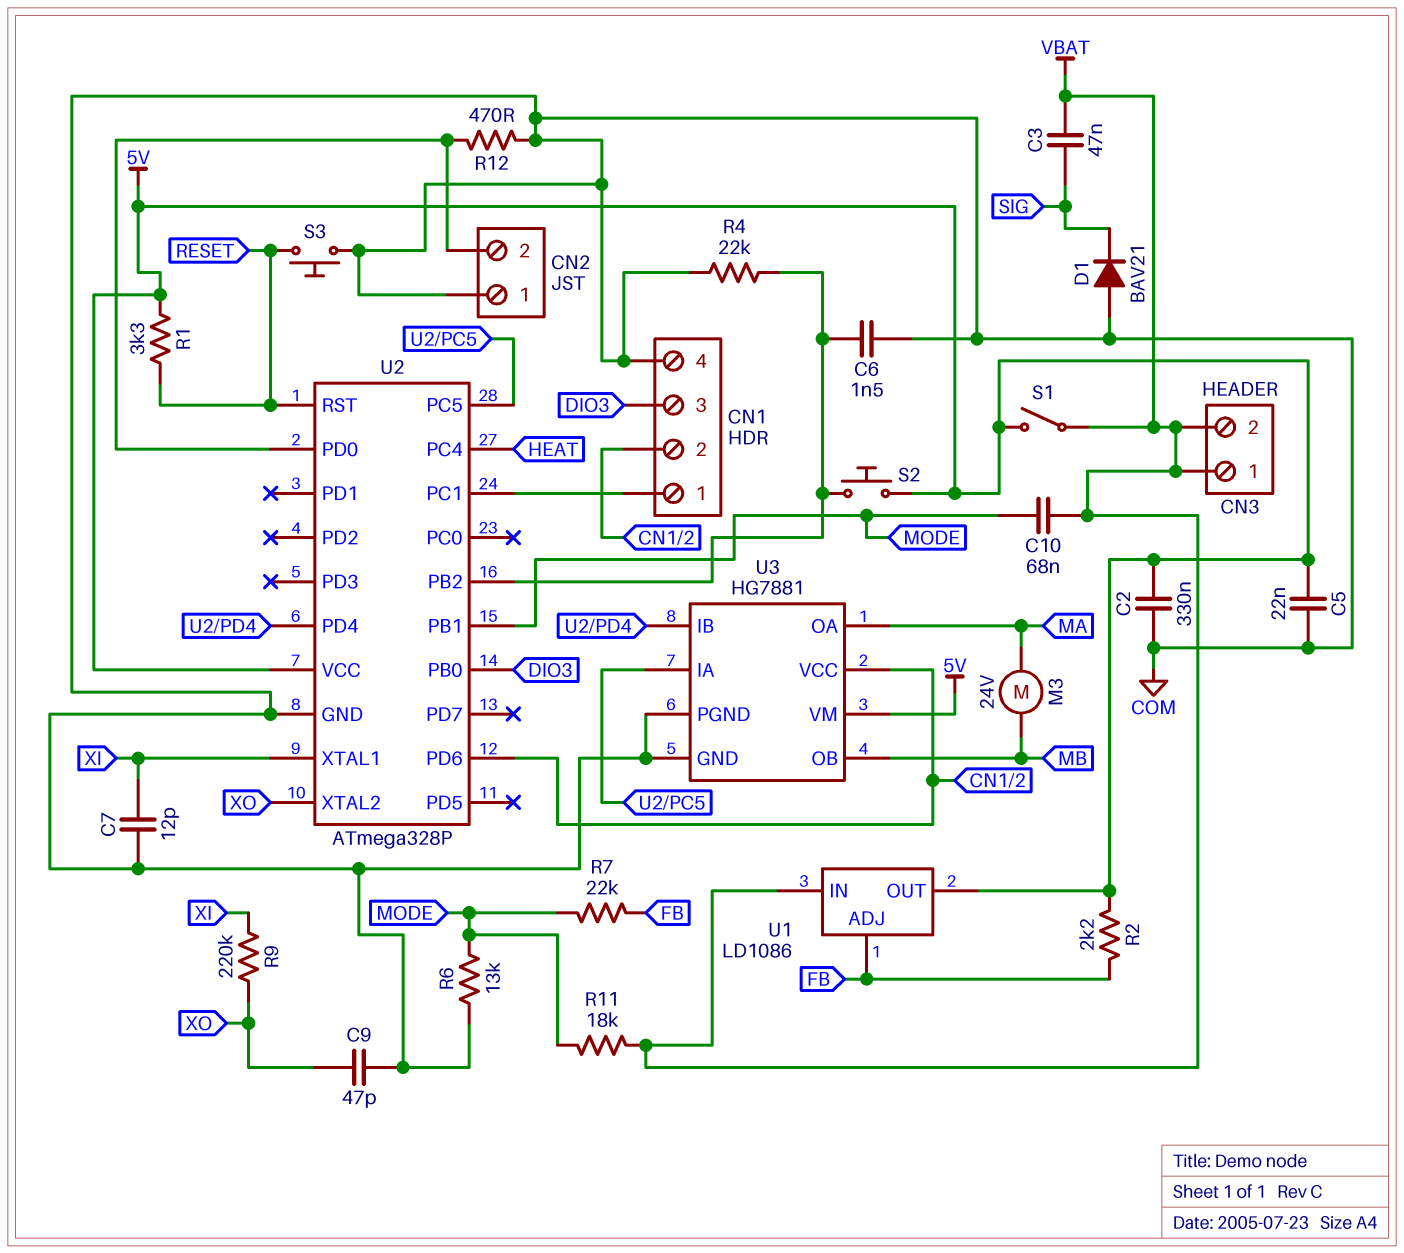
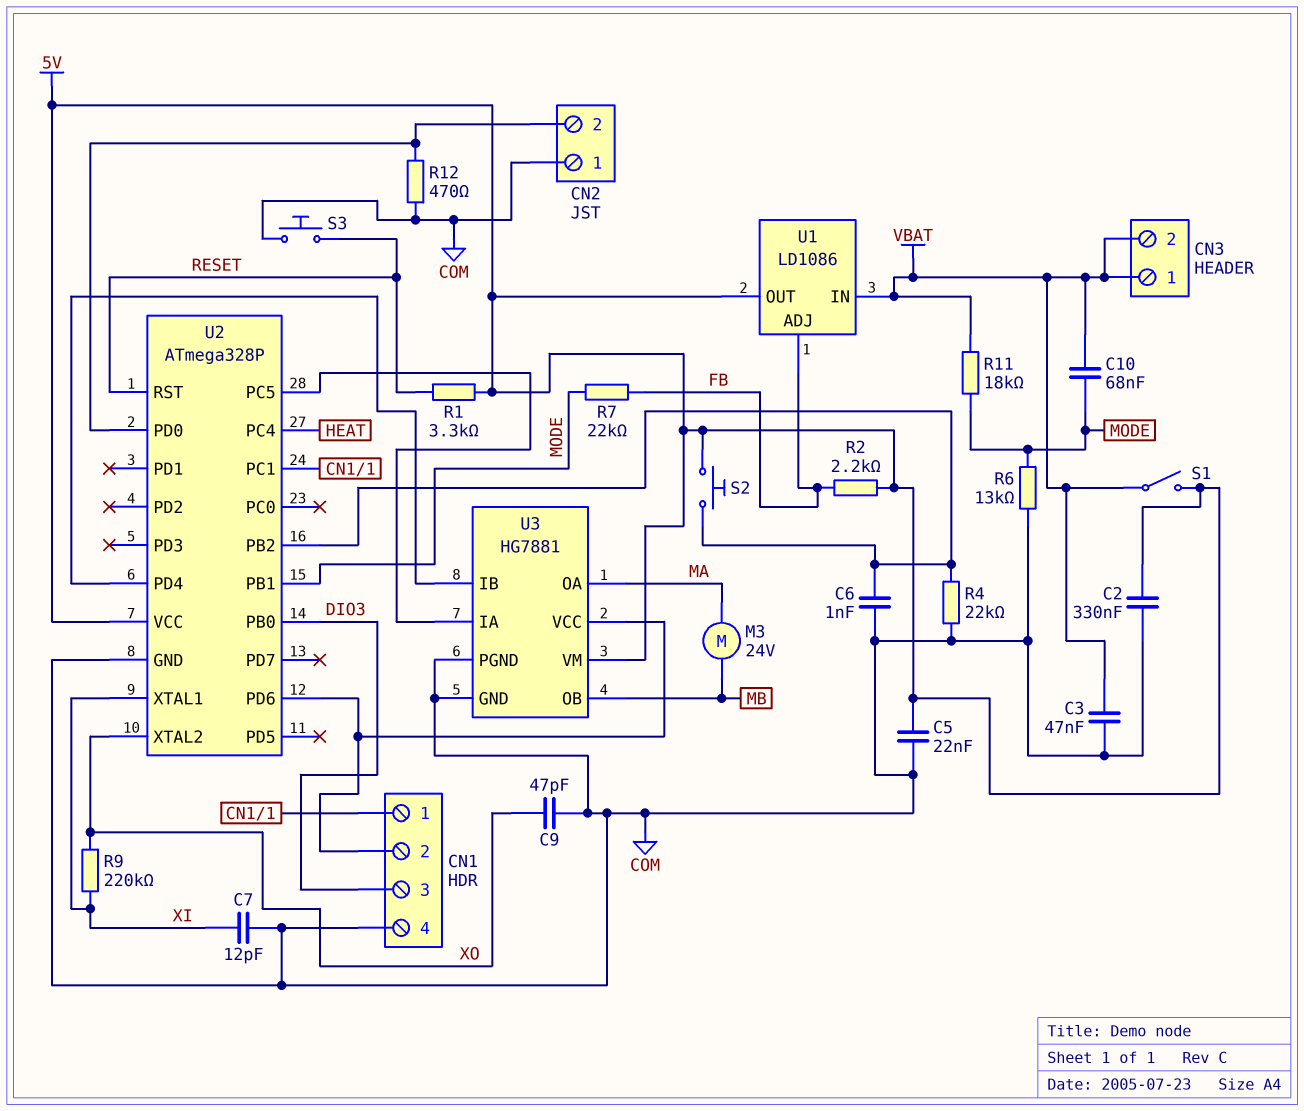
C3: 47nF (SIG, VBAT) -> 47nF (COM, VBAT)
C6: 1.5nF (COM, U2/PB2) -> 1nF (COM, U2/PB2)
D1: diode BAV21 (A COM, K SIG) -> none

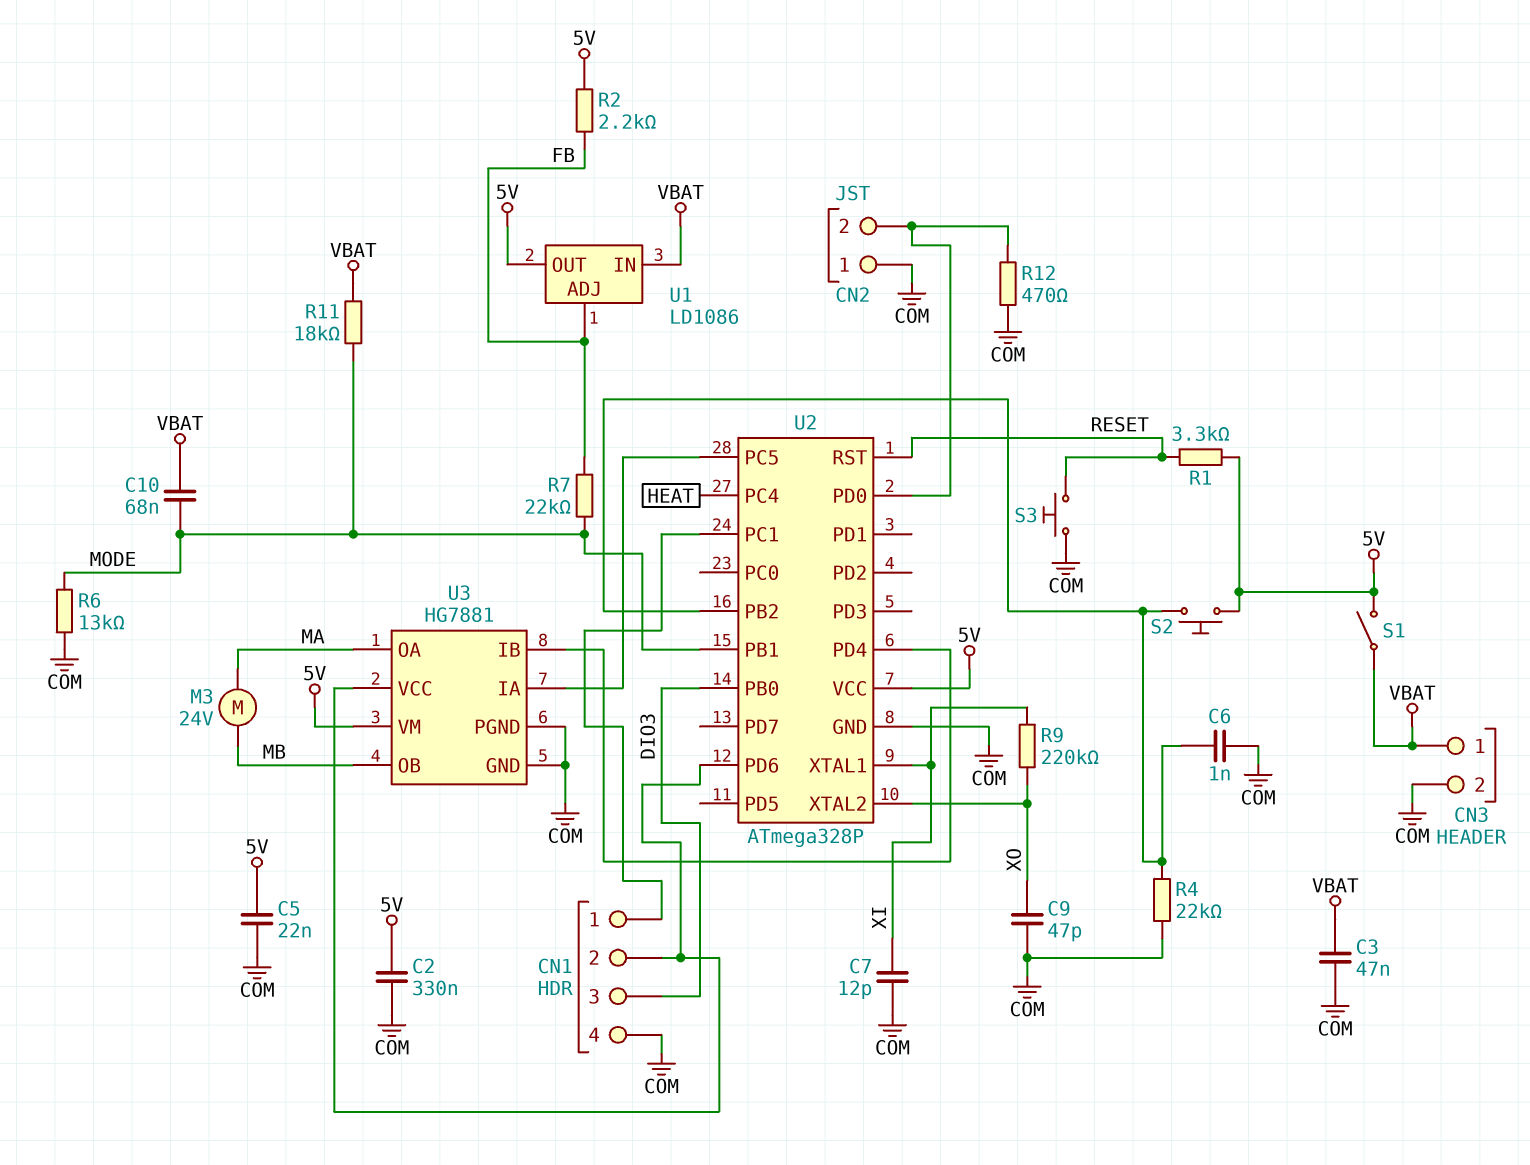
CN3 pin 2: VBAT -> COM

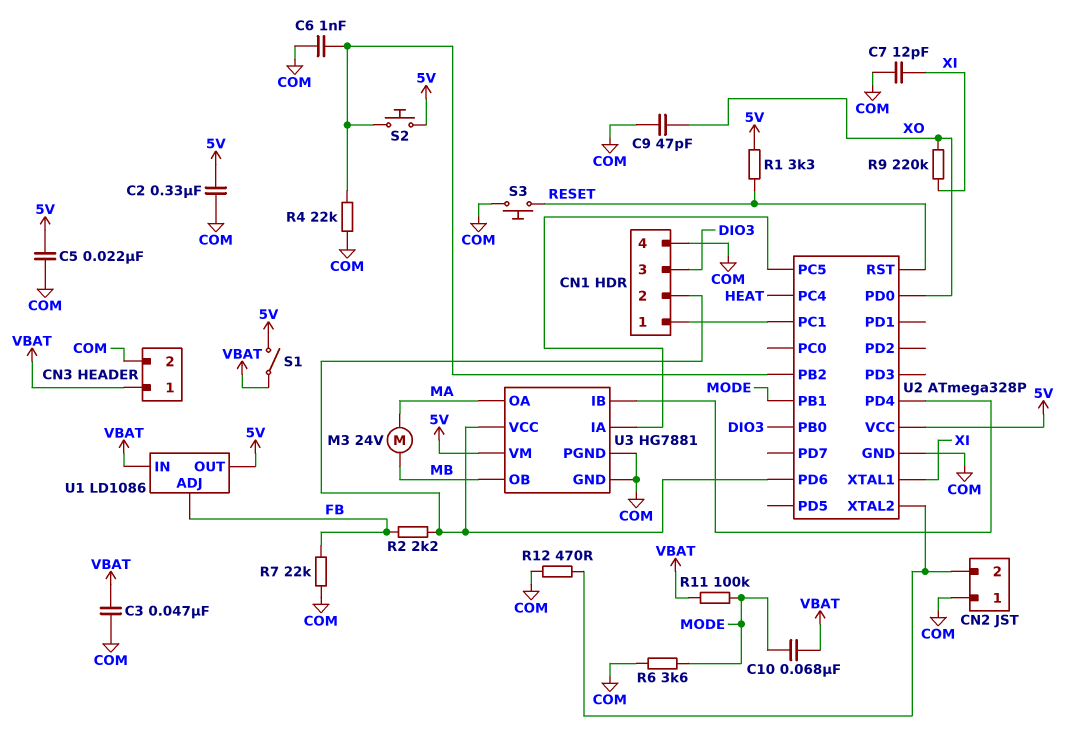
R2: 2.2k (5V, FB) -> 2.2k (CN1/2, FB)
R6: 13k (COM, MODE) -> 3.6k (COM, MODE)
R7: 22k (FB, MODE) -> 22k (COM, FB)
R11: 18k (MODE, VBAT) -> 100k (MODE, VBAT)
U2 pin PD0: CN2/2 -> XO
U2 pin XTAL2: XO -> CN2/2

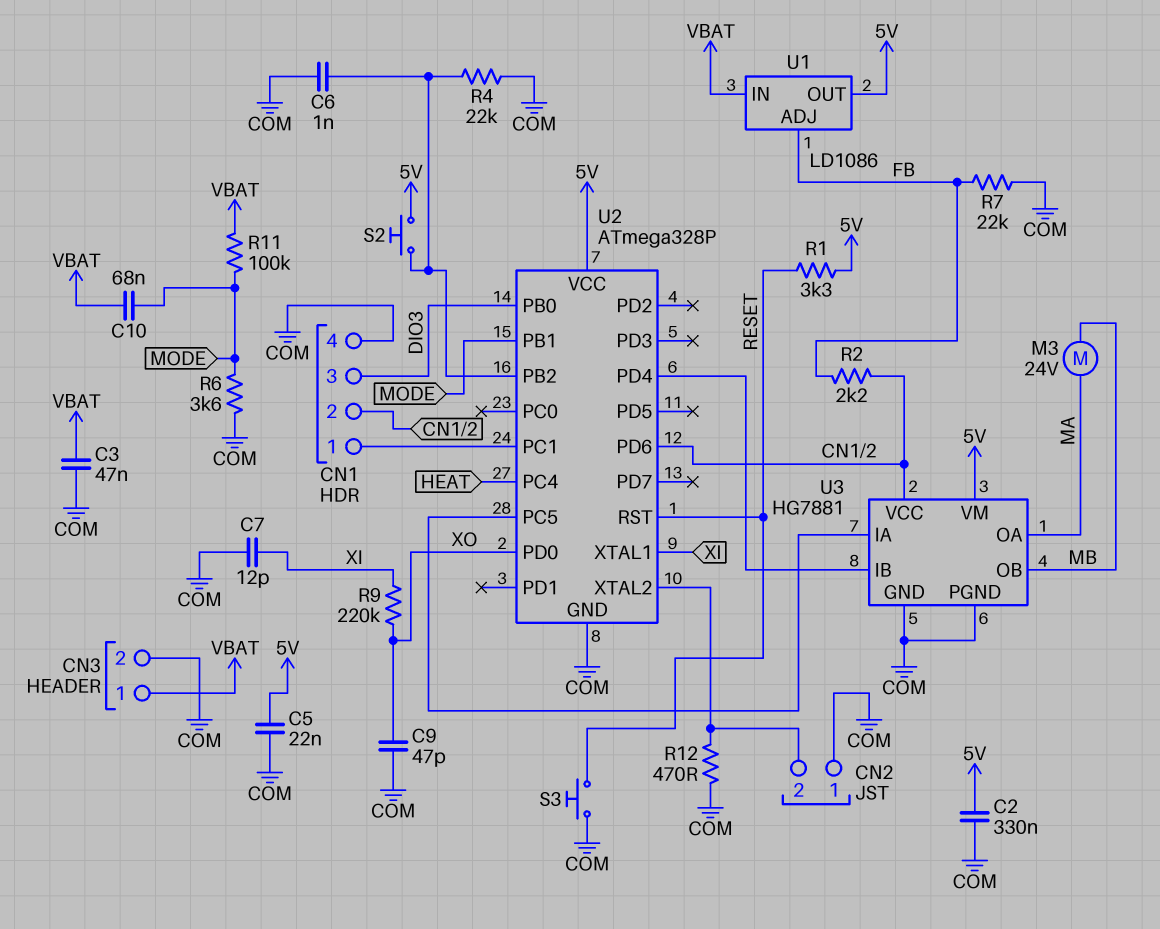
S1: switch (5V, VBAT) -> none

